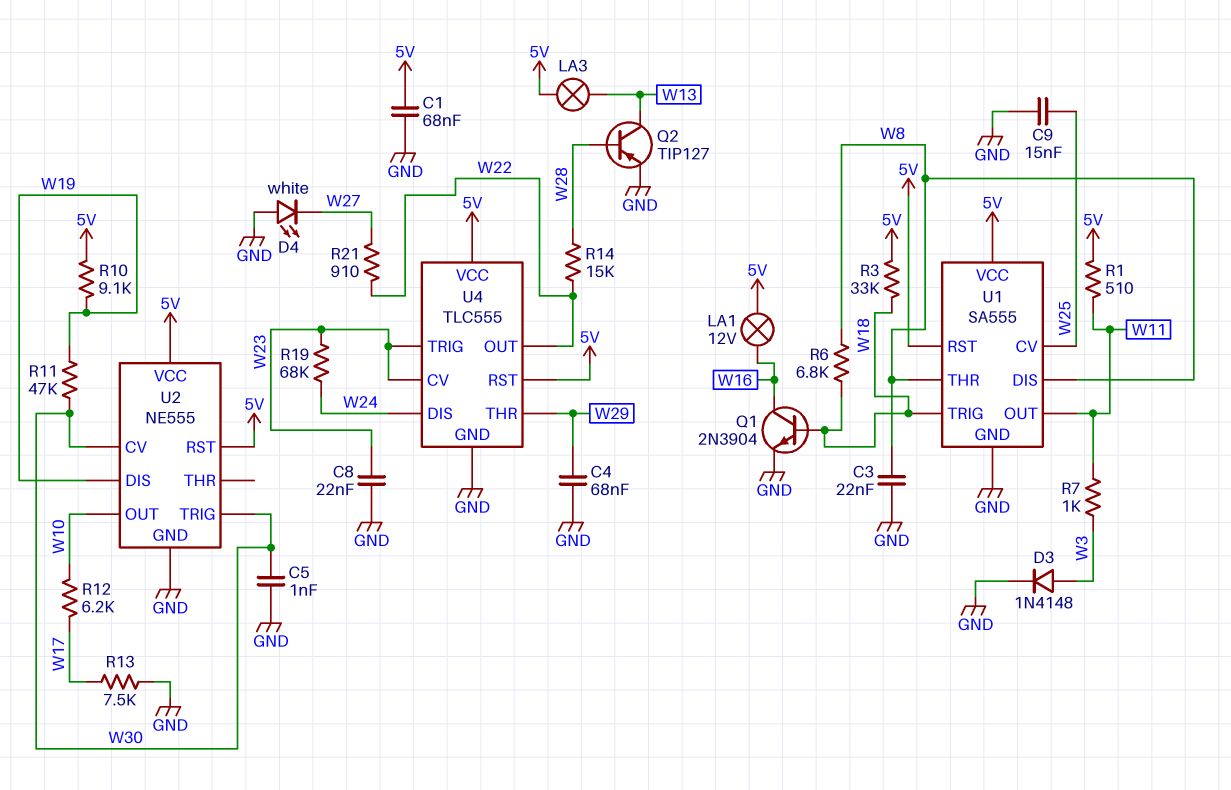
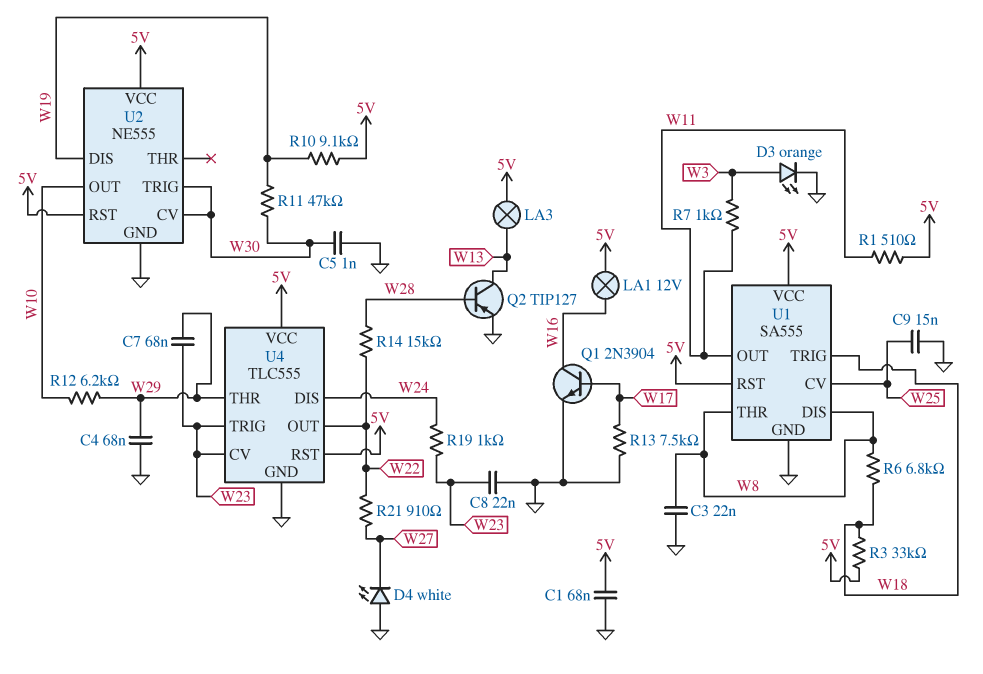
C7: none -> 68nF (W23, W29)
D3: diode 1N4148 (A W3, K GND) -> LED orange (A W3, K GND)
Q1: NPN 2N3904 (B W18, C W16, E GND) -> NPN 2N3904 (B W17, C W16, E GND)
R12: 6.2k (W10, W17) -> 6.2k (W10, W29)
R19: 68k (W23, W24) -> 1k (W23, W24)

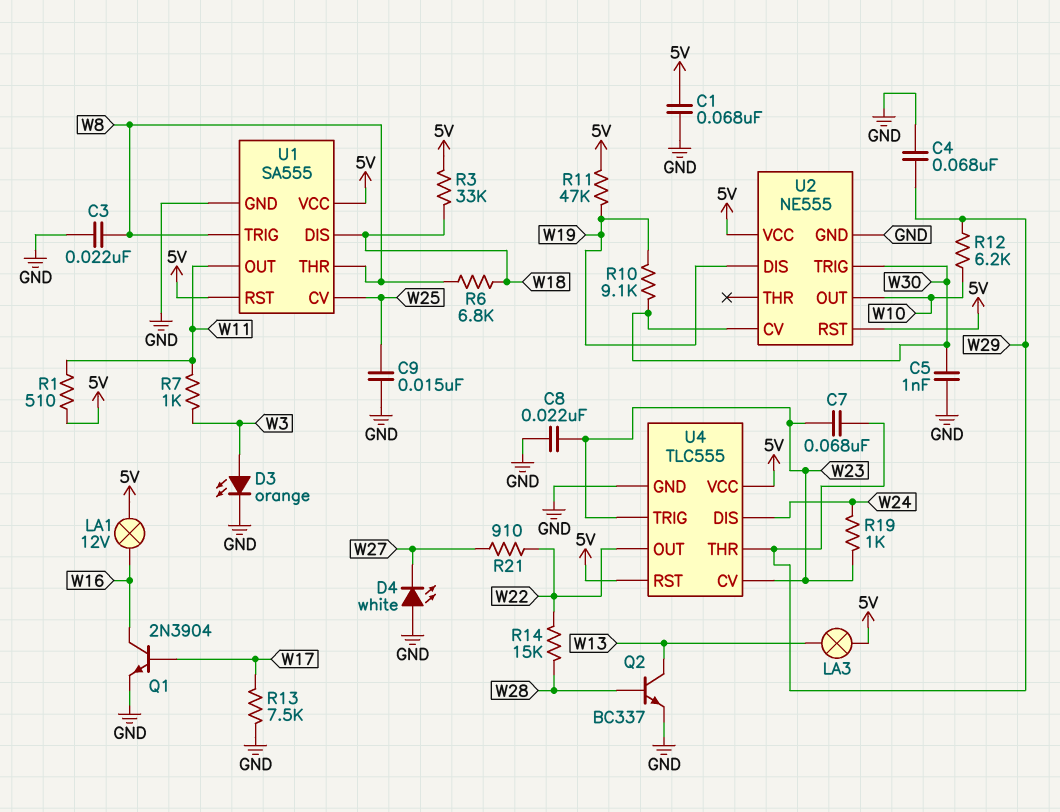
Q2: PNP TIP127 (B W28, C W13, E GND) -> NPN BC337 (B W28, C W13, E GND)
R10: 9.1k (5V, W19) -> 9.1k (W19, W30)
R11: 47k (W19, W30) -> 47k (5V, W19)
U1 pin DIS: W8 -> W18
U1 pin TRIG: W18 -> W8

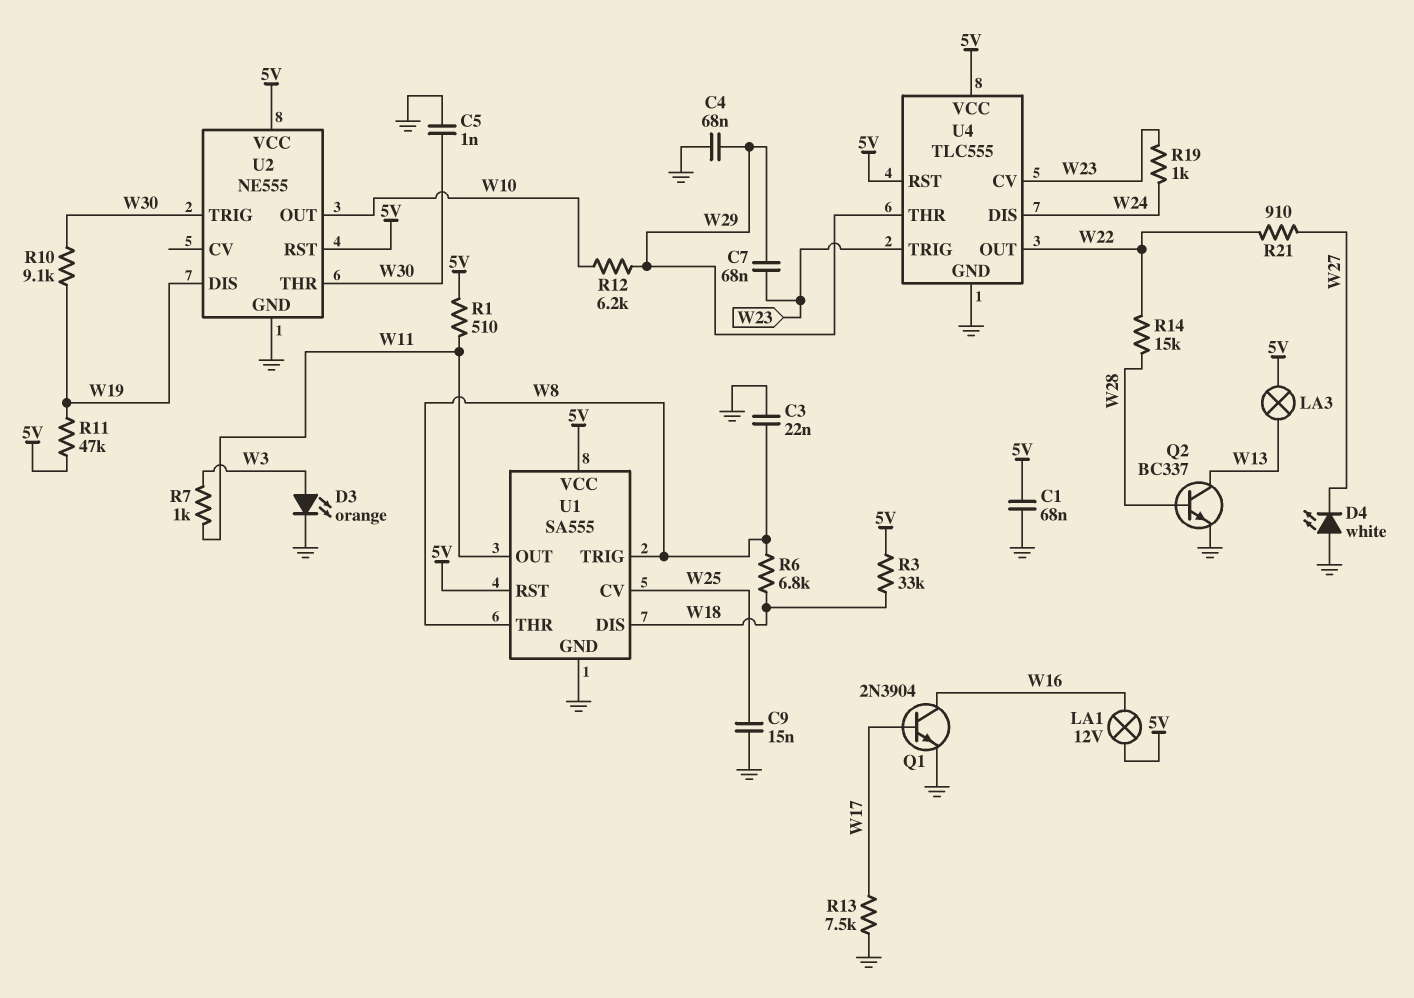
C8: 22nF (GND, W23) -> none
U2 pin CV: W30 -> none
U2 pin THR: none -> W30

